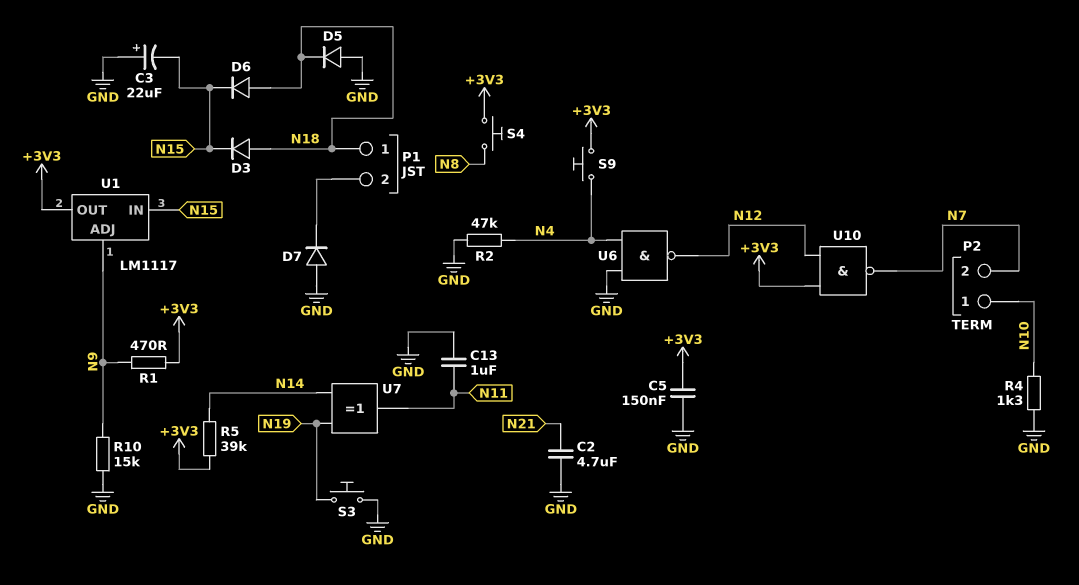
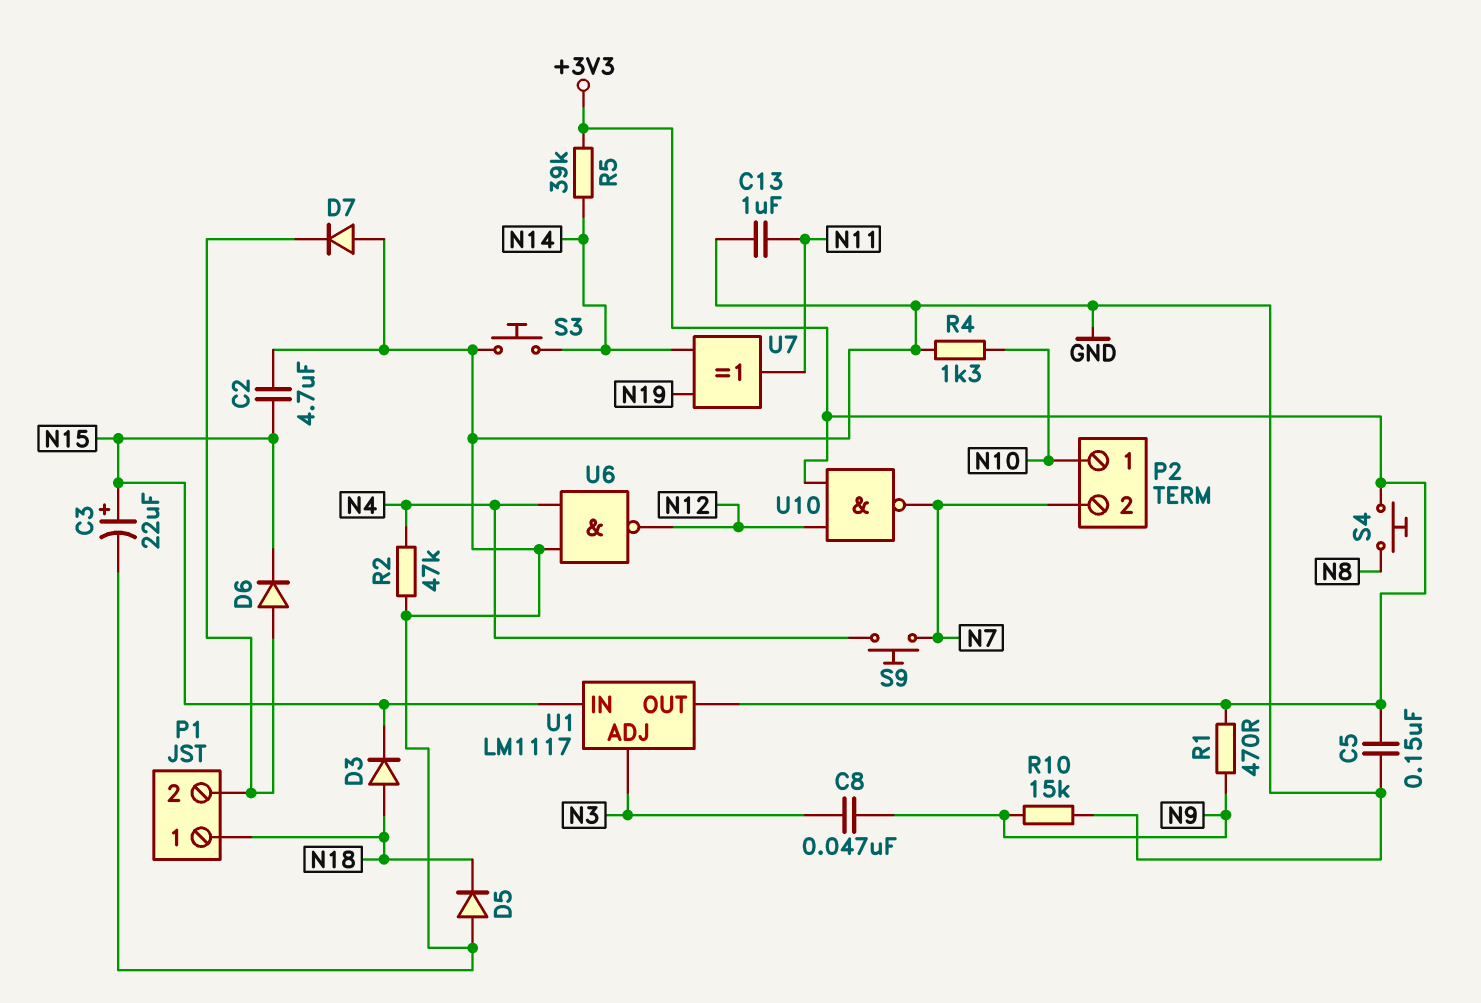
C2: 4.7uF (GND, N21) -> 4.7uF (GND, N15)
C3: 22uF (plus GND, minus N15) -> 22uF (plus N15, minus GND)
C8: none -> 47nF (N3, N9)
D6: diode (A N18, K N15) -> diode (A P1/2, K N15)
S3: button (GND, N19) -> button (GND, N14)
S9: button (+3V3, N4) -> button (N4, N7)
U1 pin ADJ: N9 -> N3

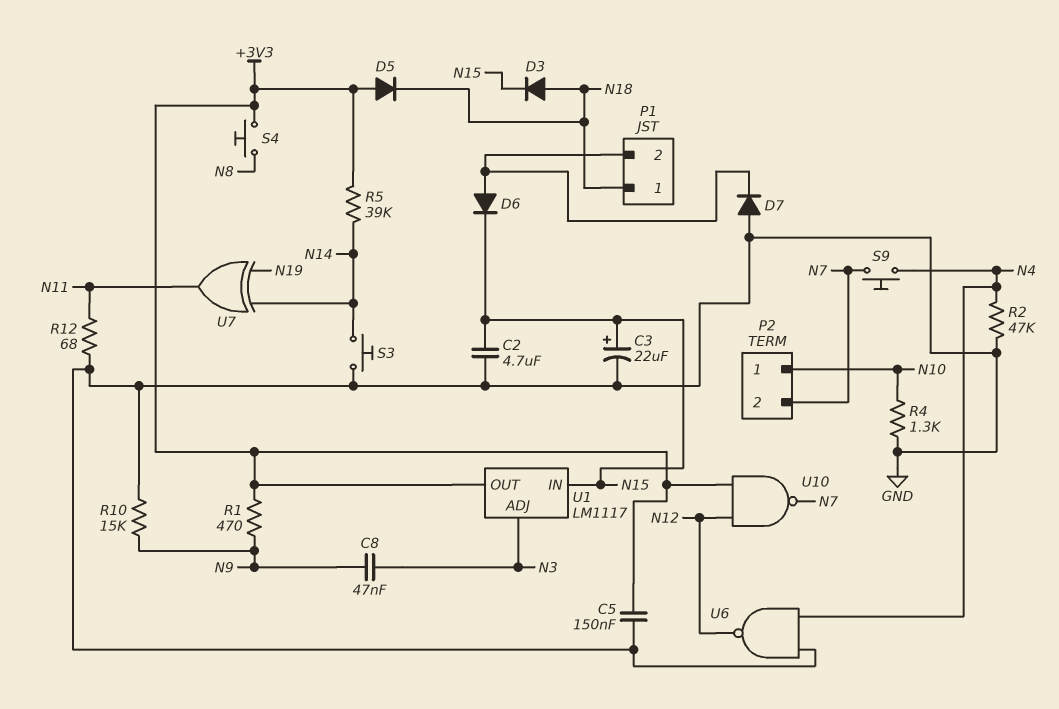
C13: 1uF (GND, N11) -> none
D5: diode (A GND, K N18) -> diode (A +3V3, K N18)
R12: none -> 68 (GND, N11)

